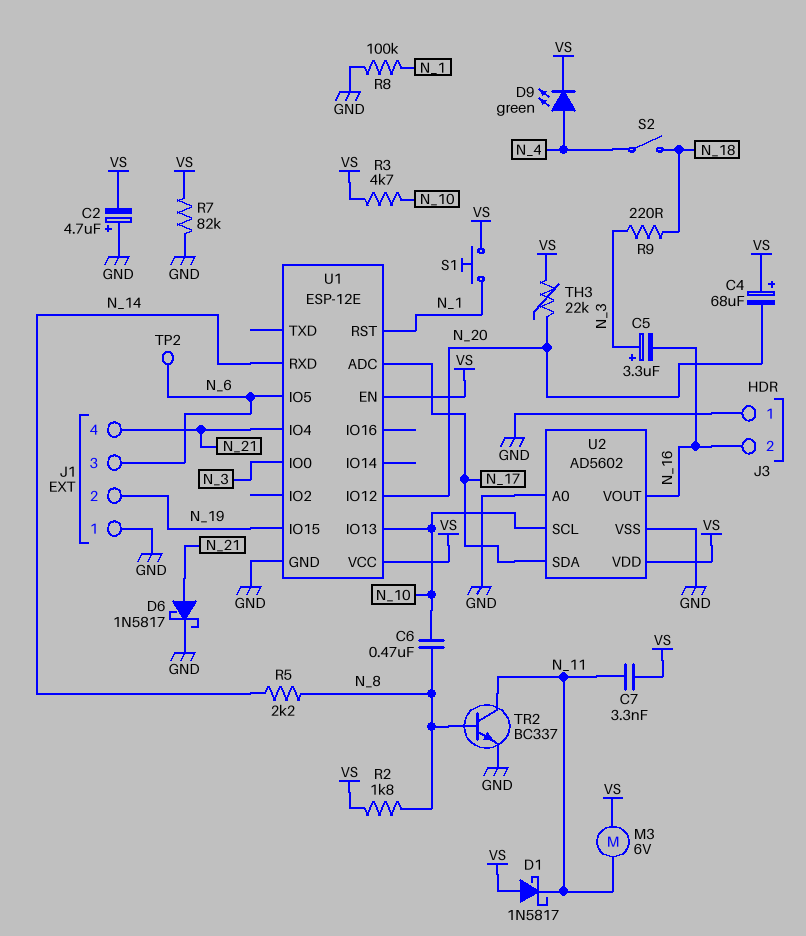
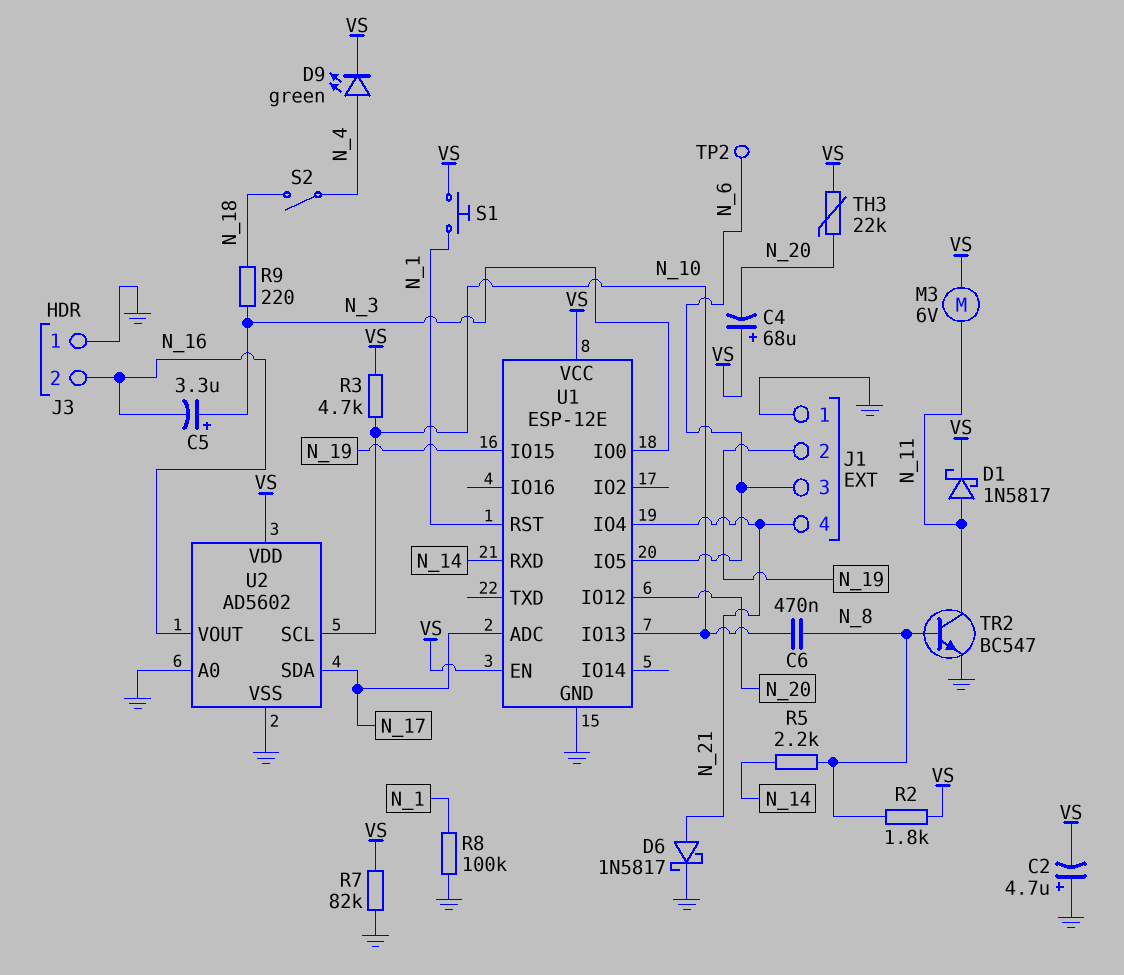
C7: 3.3nF (N_11, VS) -> none
D1: schottky 1N5817 (A VS, K N_11) -> schottky 1N5817 (A N_11, K VS)
TR2: NPN BC337 (B N_8, C N_11, E GND) -> NPN BC547 (B N_8, C N_11, E GND)

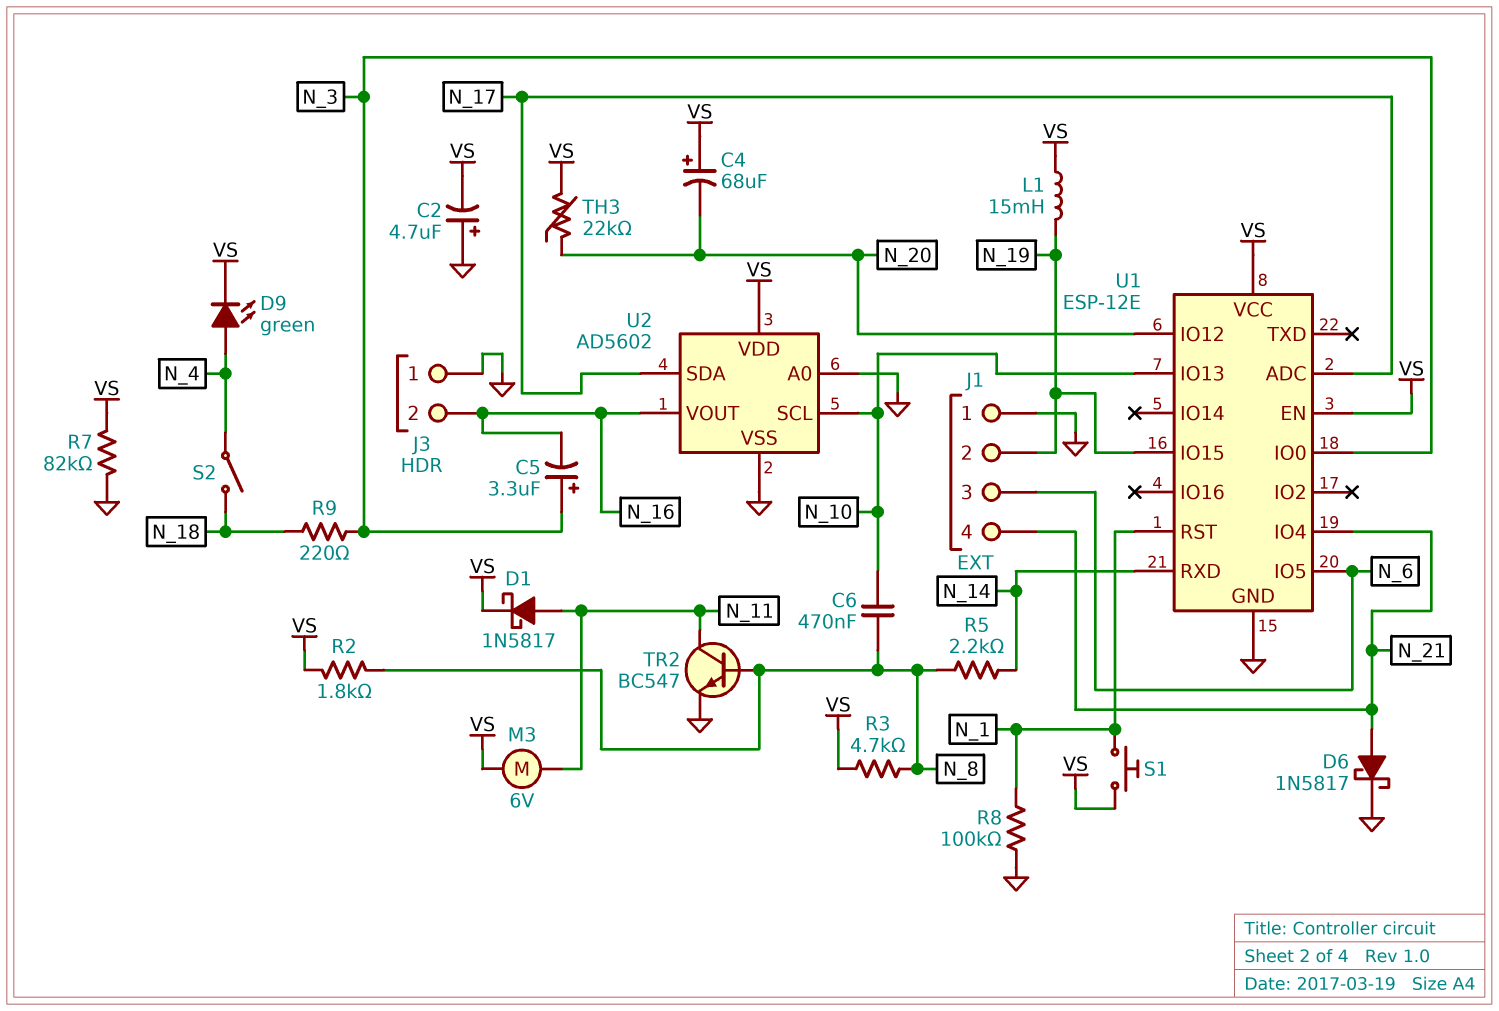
L1: none -> 15mH (N_19, VS)
R3: 4.7k (N_10, VS) -> 4.7k (N_8, VS)
TP2: test point (N_6) -> none

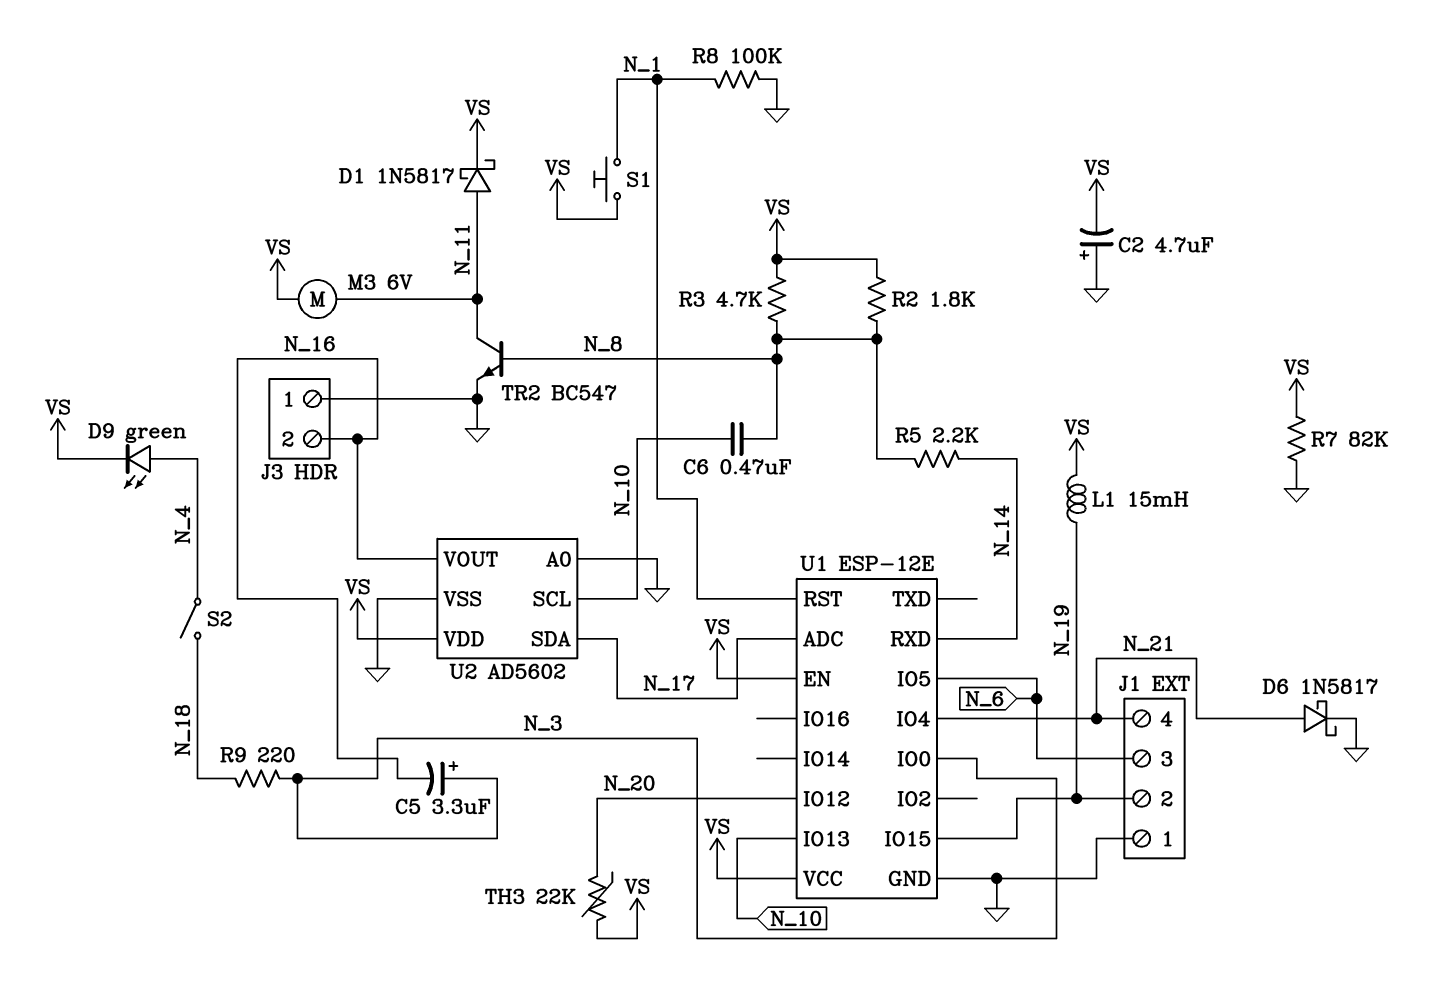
C4: 68uF (plus VS, minus N_20) -> none

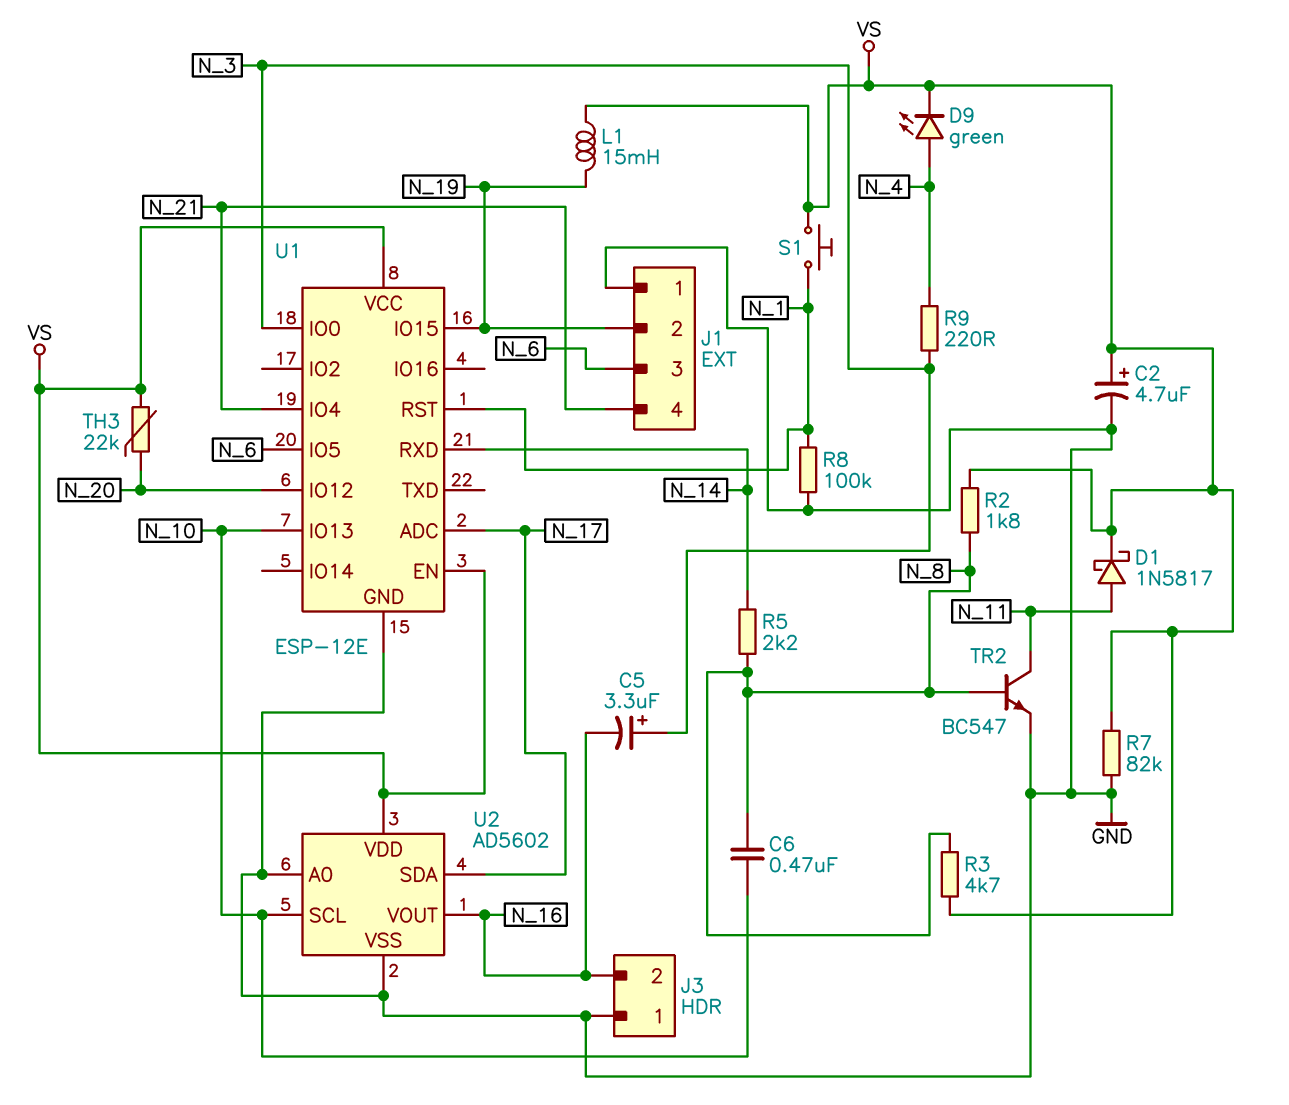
C2: 4.7uF (plus GND, minus VS) -> 4.7uF (plus VS, minus GND)
D6: schottky 1N5817 (A N_21, K GND) -> none
M3: motor 6V (N_11, VS) -> none
R9: 220 (N_3, N_18) -> 220 (N_3, N_4)
S2: switch (N_4, N_18) -> none

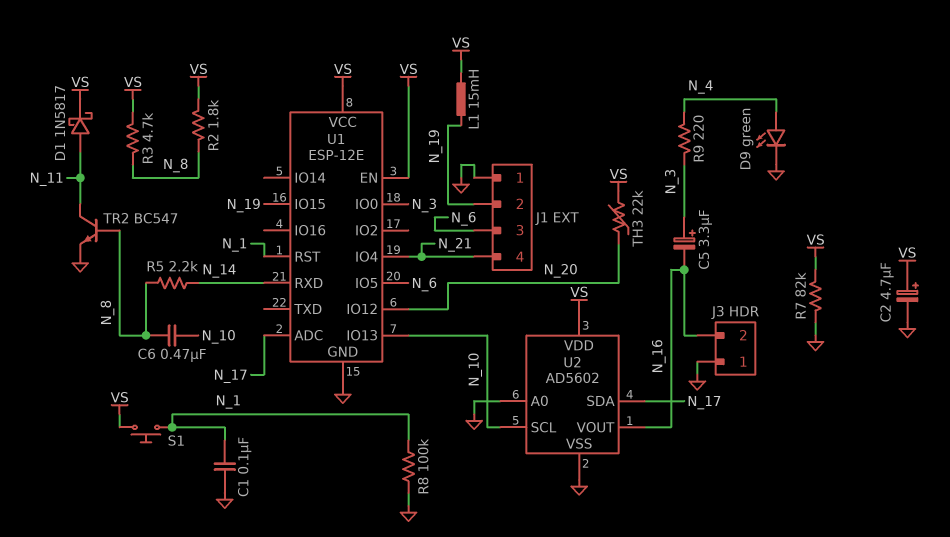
C1: none -> 100nF (GND, N_1)
D9: LED green (A N_4, K VS) -> LED green (A N_4, K GND)

